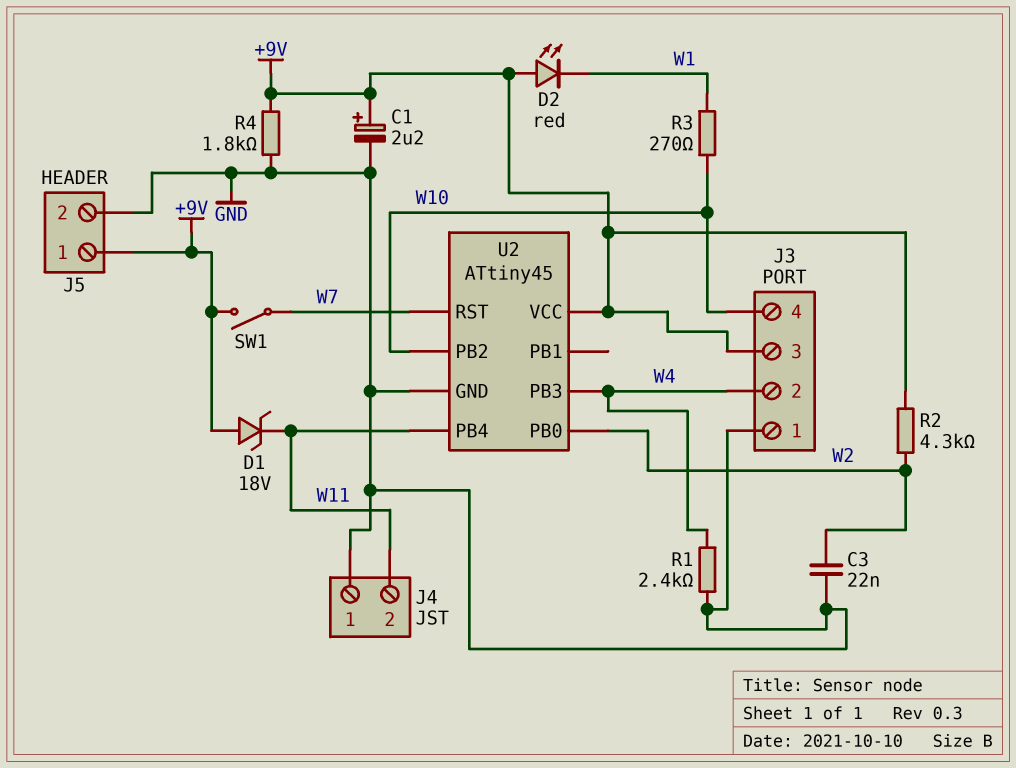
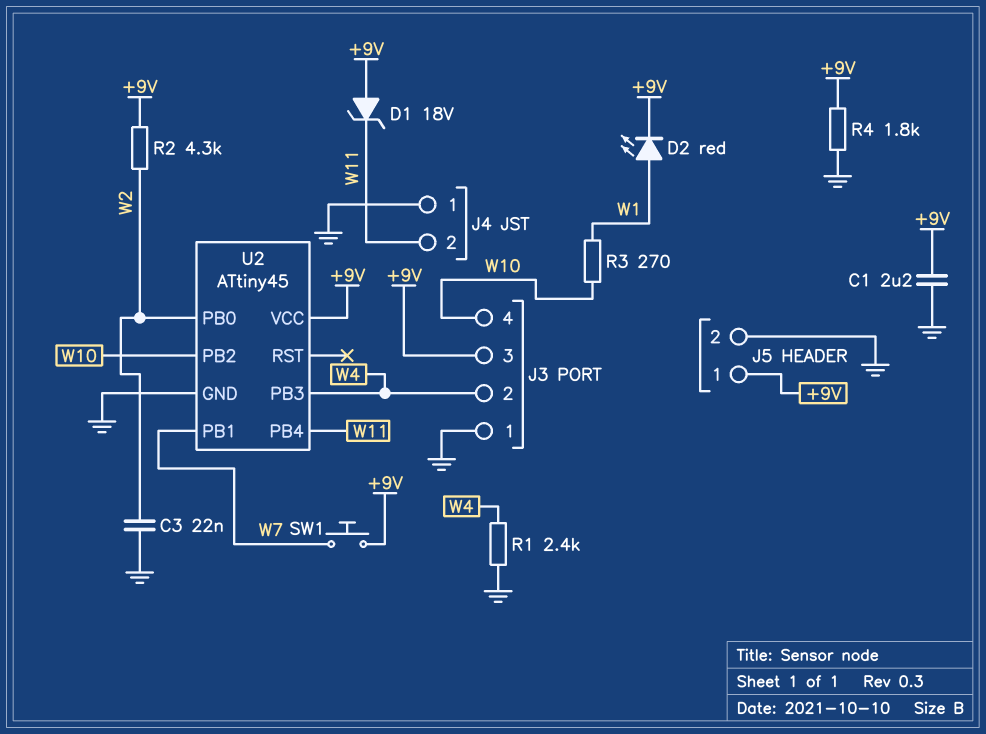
C1: 2.2uF (plus +9V, minus GND) -> 2.2uF (+9V, GND)
D2: LED red (A +9V, K W1) -> LED red (A W1, K +9V)
SW1: switch (+9V, W7) -> button (+9V, W7)
U2 pin PB1: none -> W7
U2 pin RST: W7 -> none

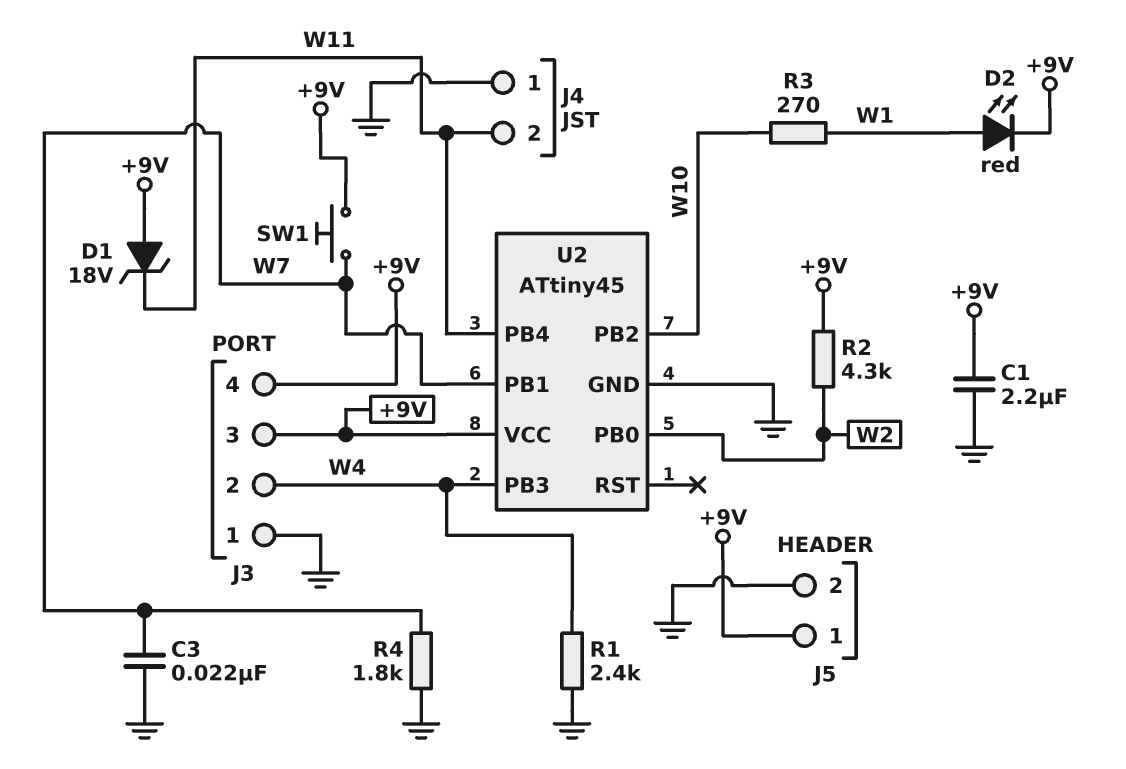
C3: 22nF (GND, W2) -> 22nF (GND, W7)
J3 pin 4: W10 -> +9V
R4: 1.8k (+9V, GND) -> 1.8k (GND, W7)

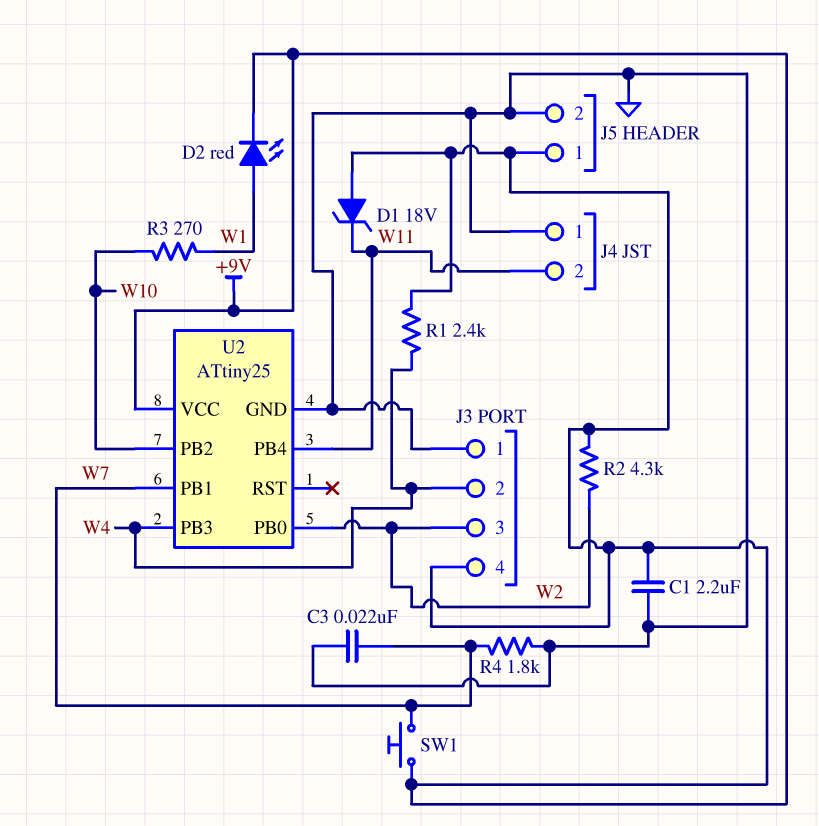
J3 pin 3: +9V -> W2
R1: 2.4k (GND, W4) -> 2.4k (+9V, W4)
U2: ATtiny45 -> ATtiny25

